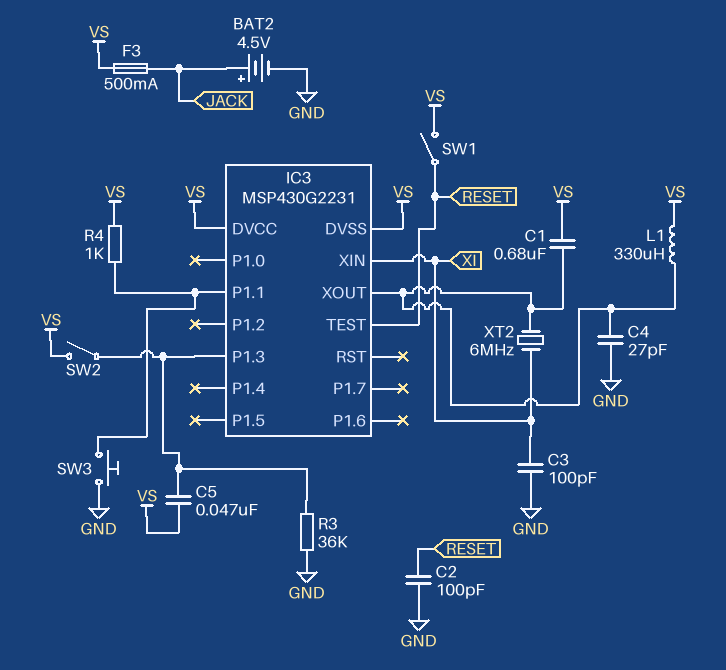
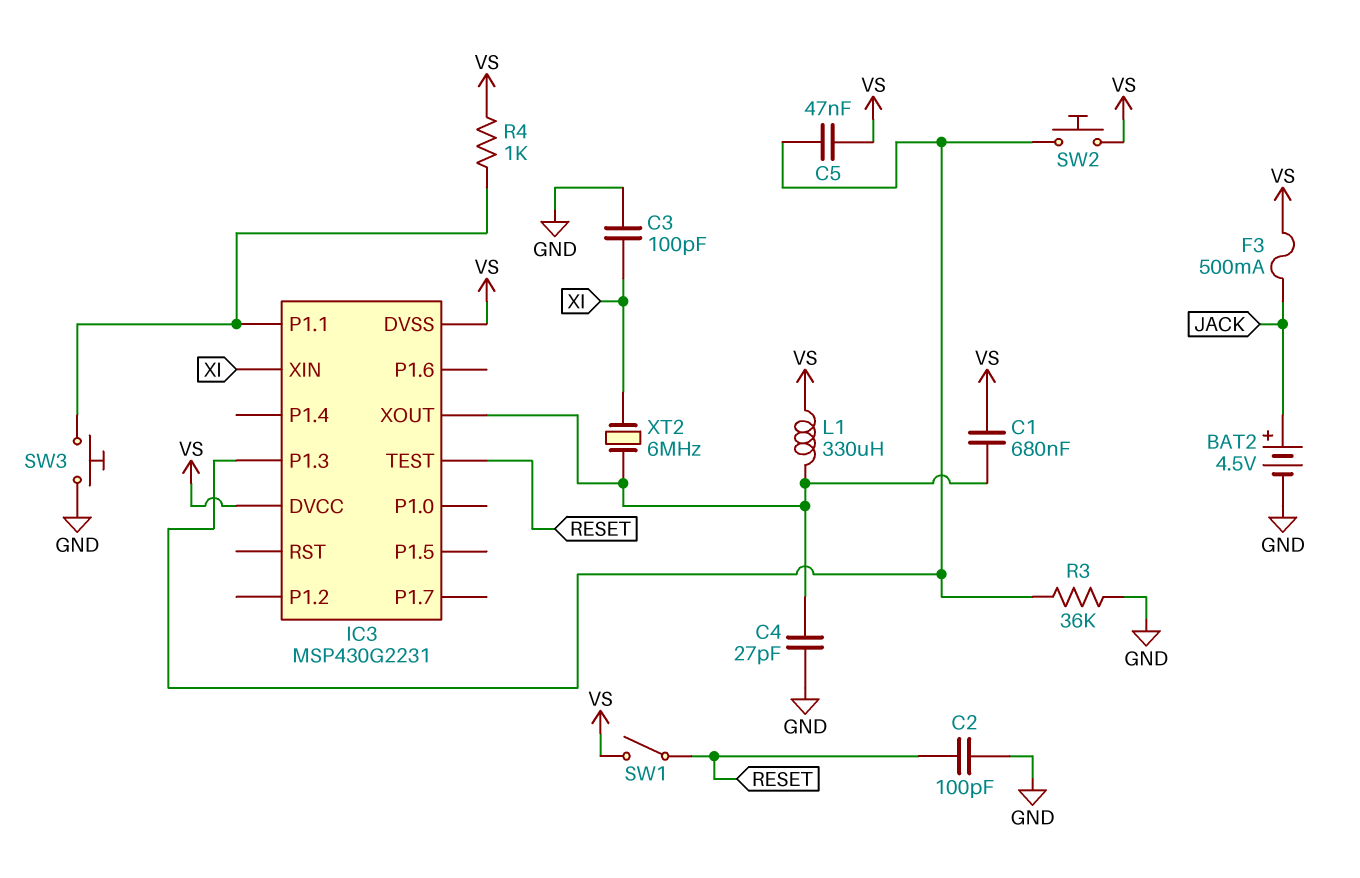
SW2: switch (IC3/P1.3, VS) -> button (IC3/P1.3, VS)

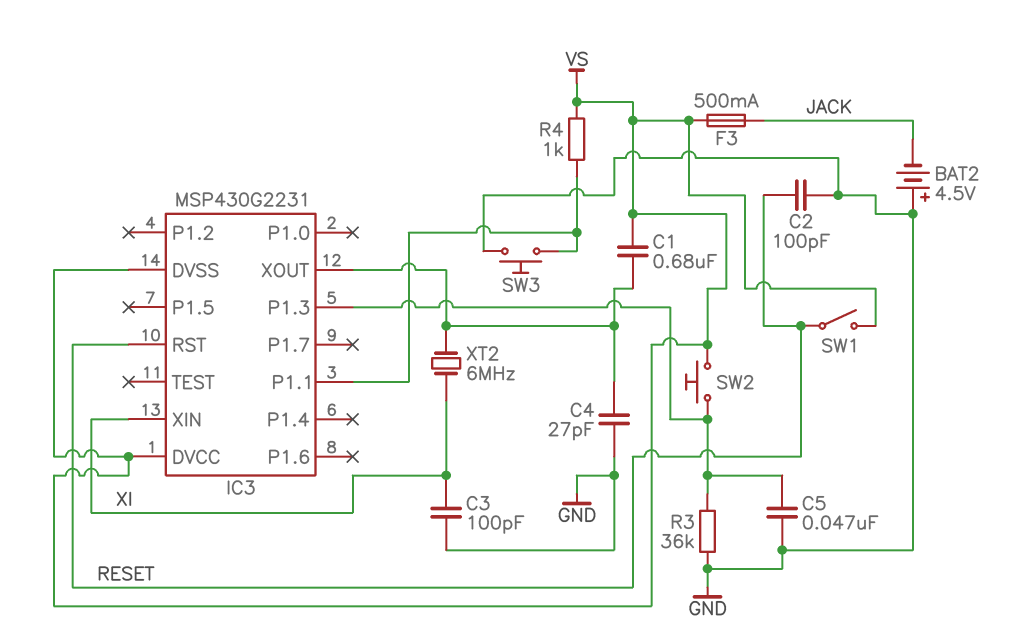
BAT2: 4.5V (plus JACK, minus GND) -> 4.5V (plus GND, minus JACK)
C5: 47nF (IC3/P1.3, VS) -> 47nF (GND, IC3/P1.3)
IC3 pin RST: none -> RESET
IC3 pin TEST: RESET -> none
L1: 330uH (IC3/XOUT, VS) -> none

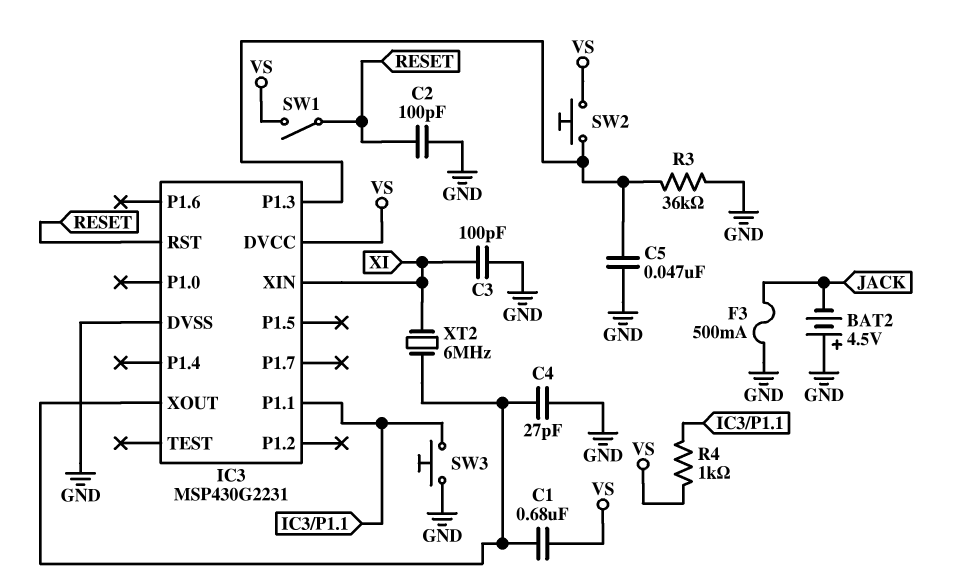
F3: 500mA (JACK, VS) -> 500mA (GND, JACK)
IC3 pin DVSS: VS -> GND

